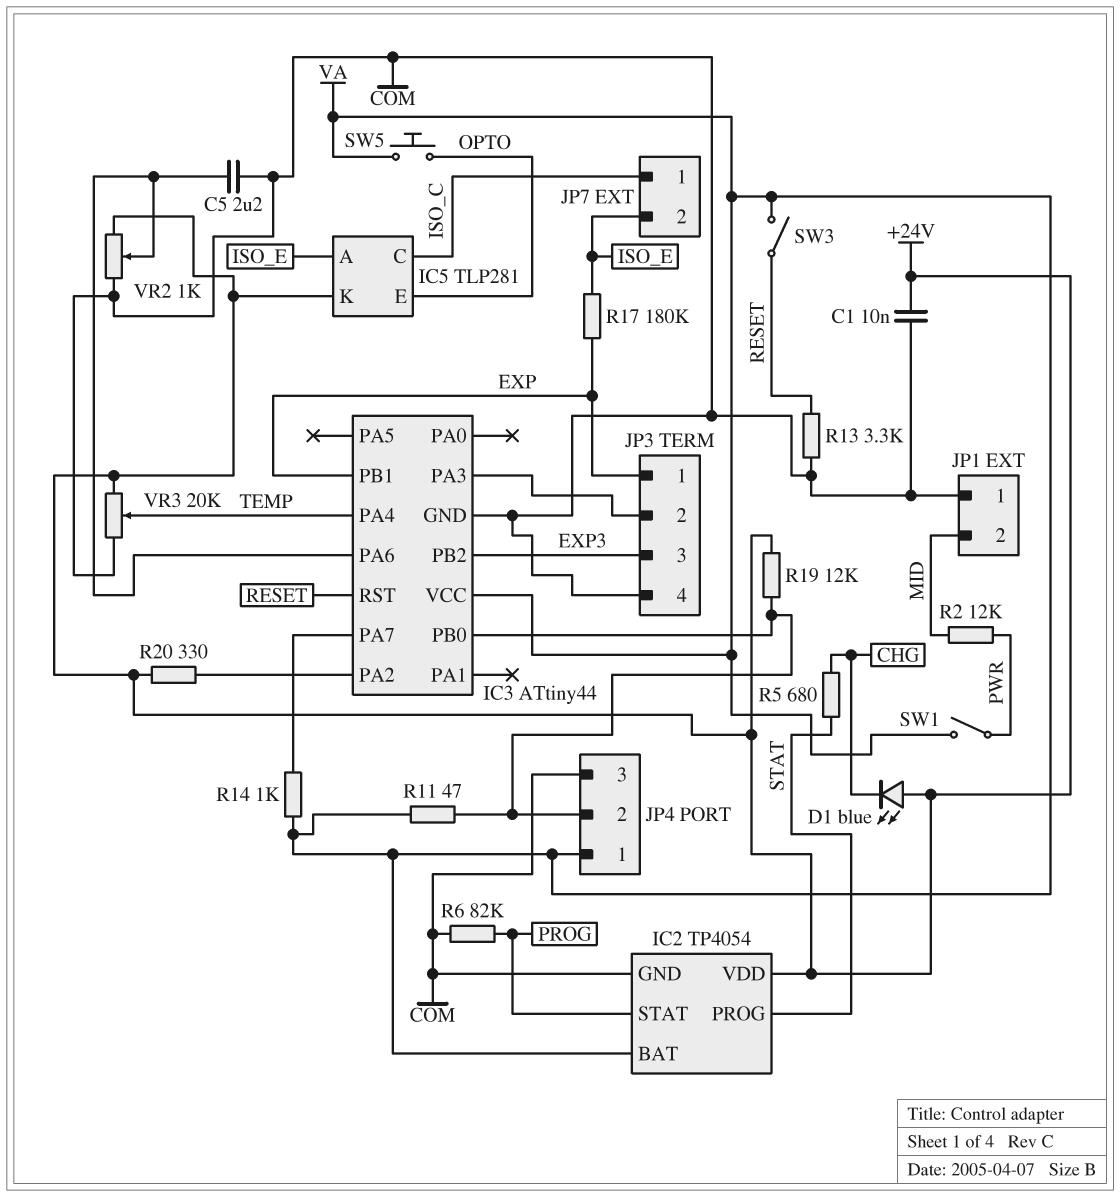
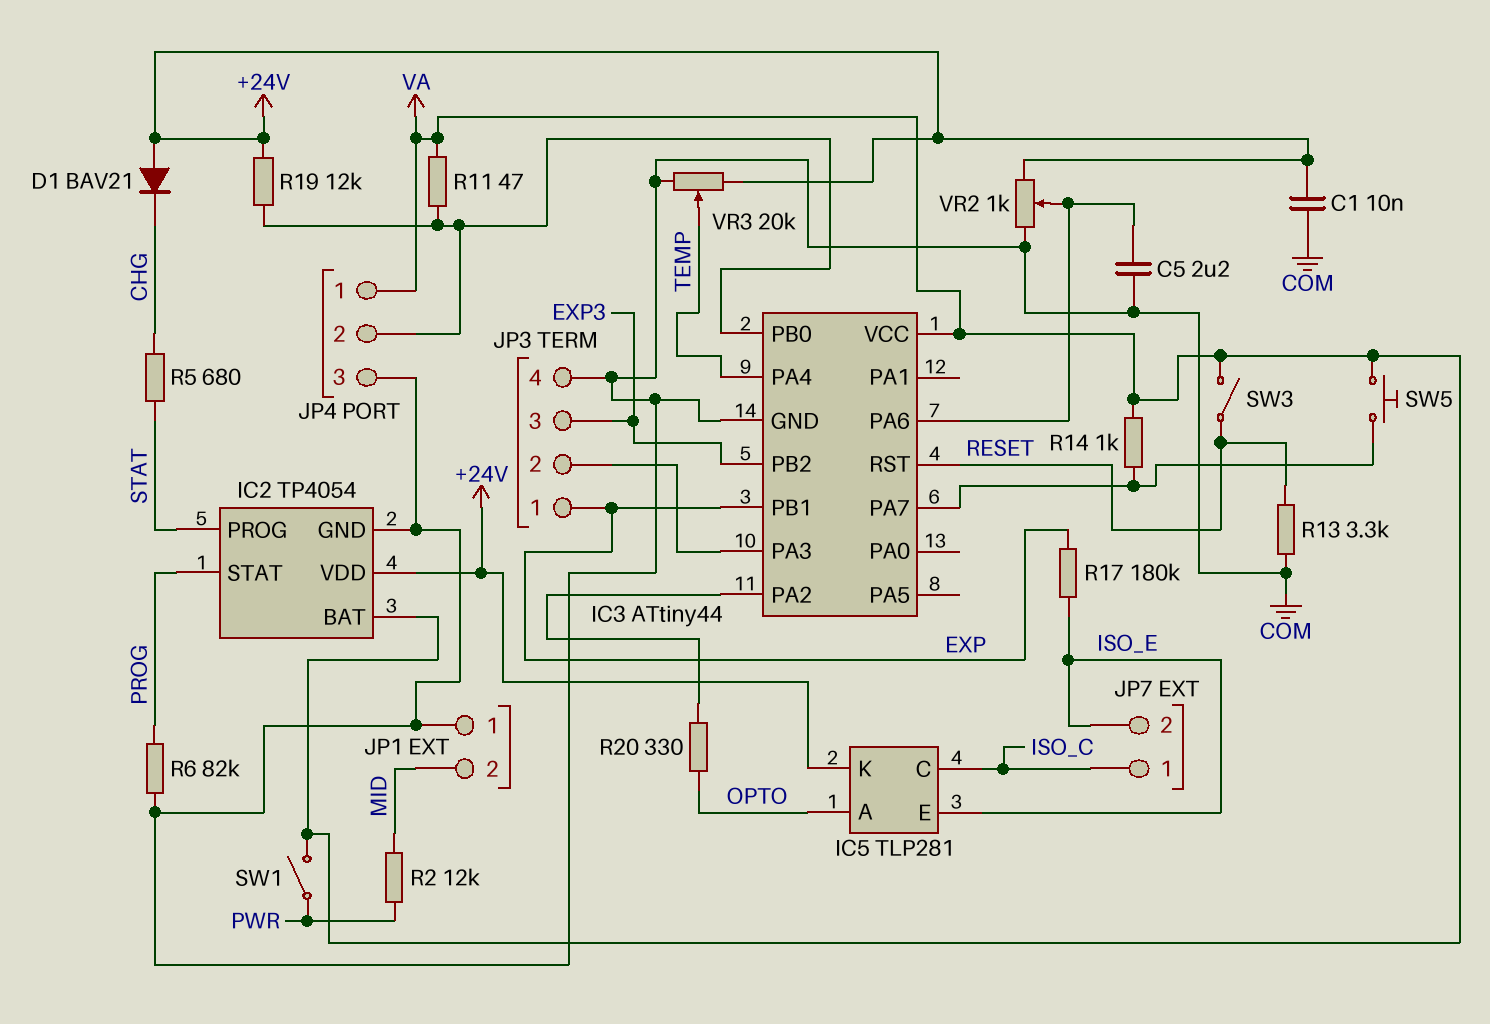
D1: LED blue (A +24V, K CHG) -> diode BAV21 (A +24V, K CHG)
IC5 pin A: ISO_E -> OPTO
IC5 pin E: OPTO -> ISO_E
R20: 330 (+24V, IC3/PA2) -> 330 (IC3/PA2, OPTO)
SW5: button (OPTO, VA) -> button (IC3/PA7, VA)

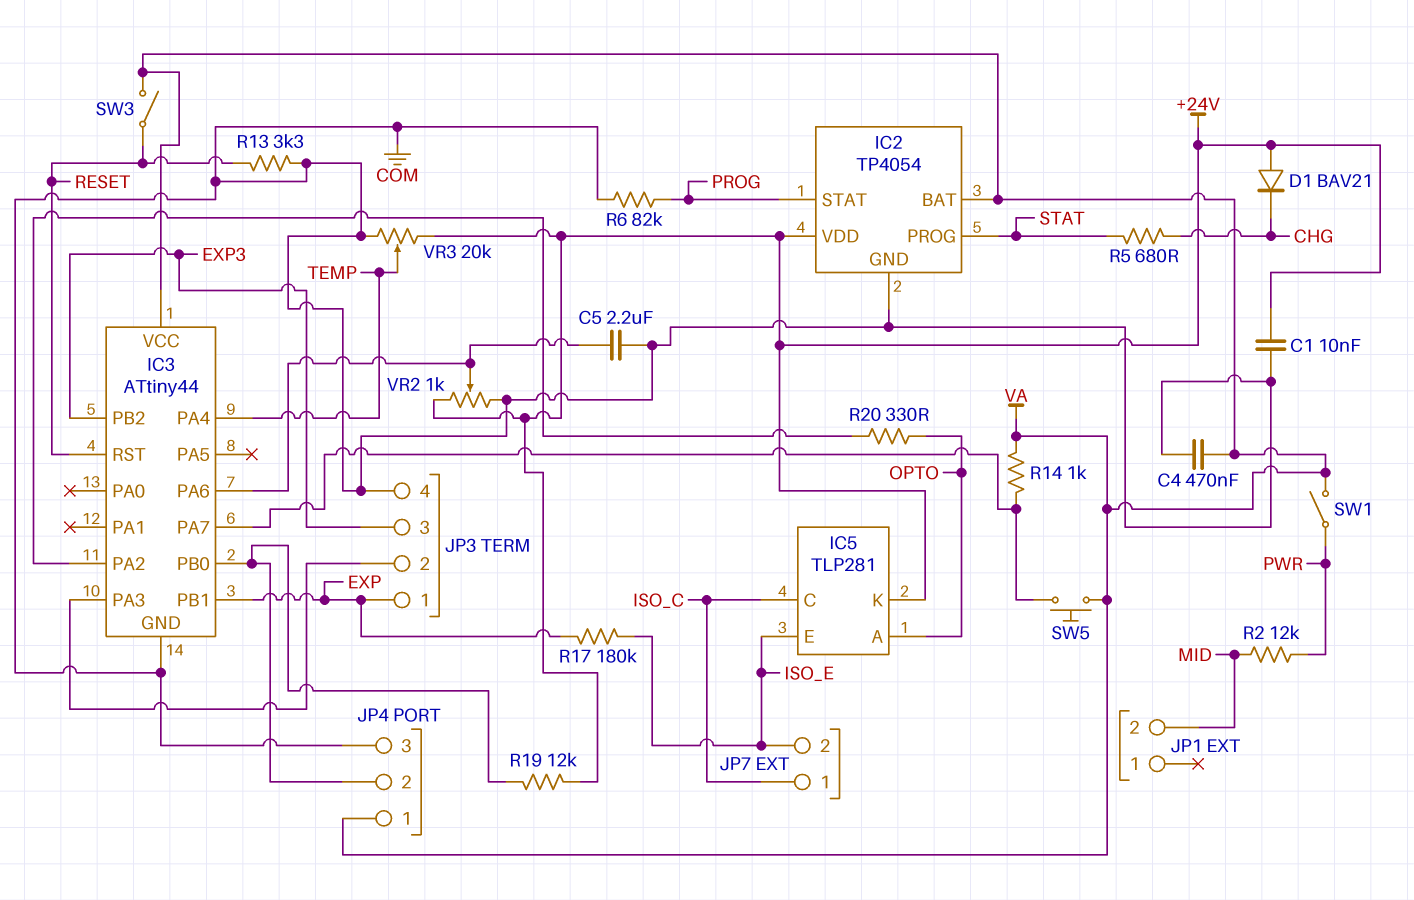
C4: none -> 470nF (COM, VA)
JP1 pin 1: COM -> none
R11: 47 (IC3/PB0, VA) -> none

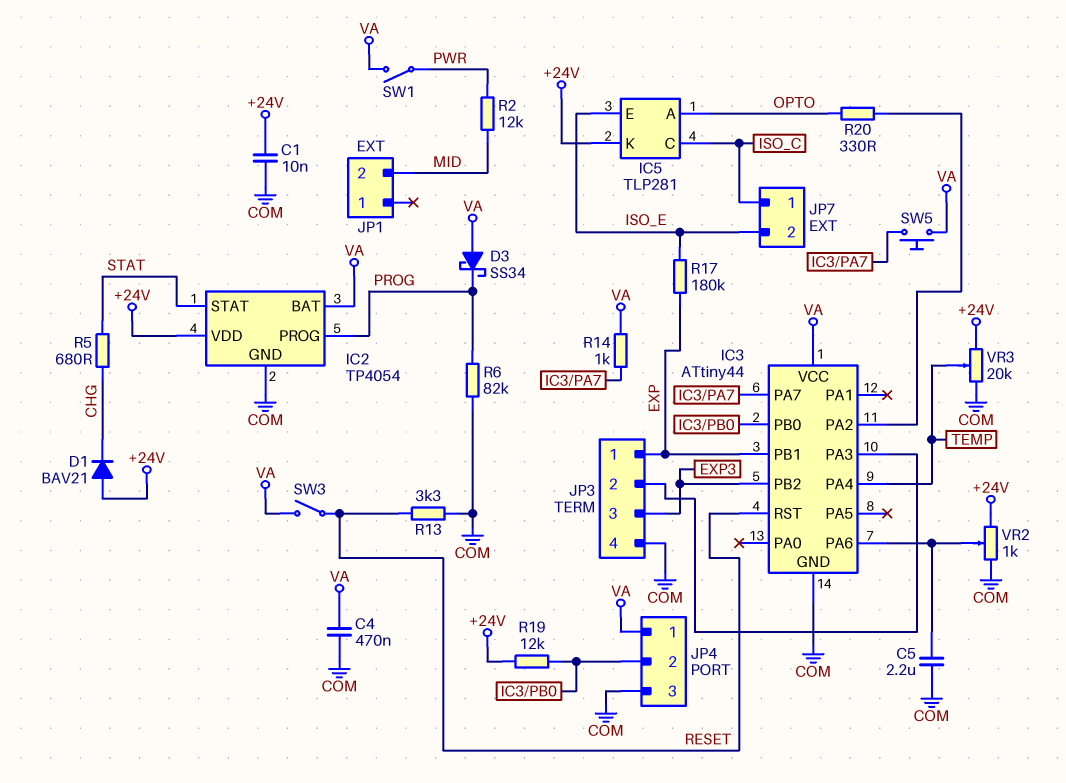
D3: none -> schottky SS34 (A VA, K PROG)
IC2 pin PROG: STAT -> PROG
IC2 pin STAT: PROG -> STAT

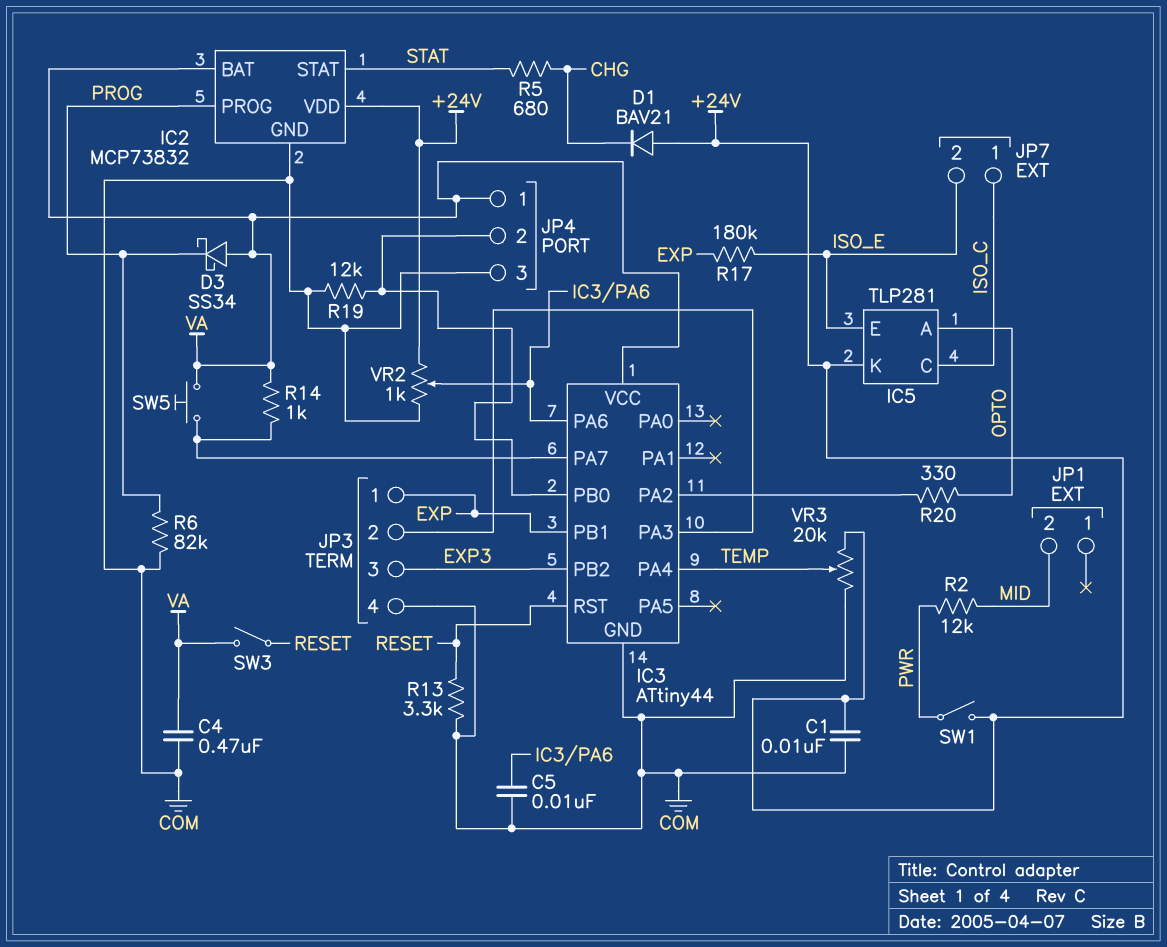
C5: 2.2uF (COM, IC3/PA6) -> 10nF (COM, IC3/PA6)
IC2: TP4054 -> MCP73832
R19: 12k (+24V, IC3/PB0) -> 12k (COM, IC3/PB0)
SW1: switch (PWR, VA) -> switch (+24V, PWR)

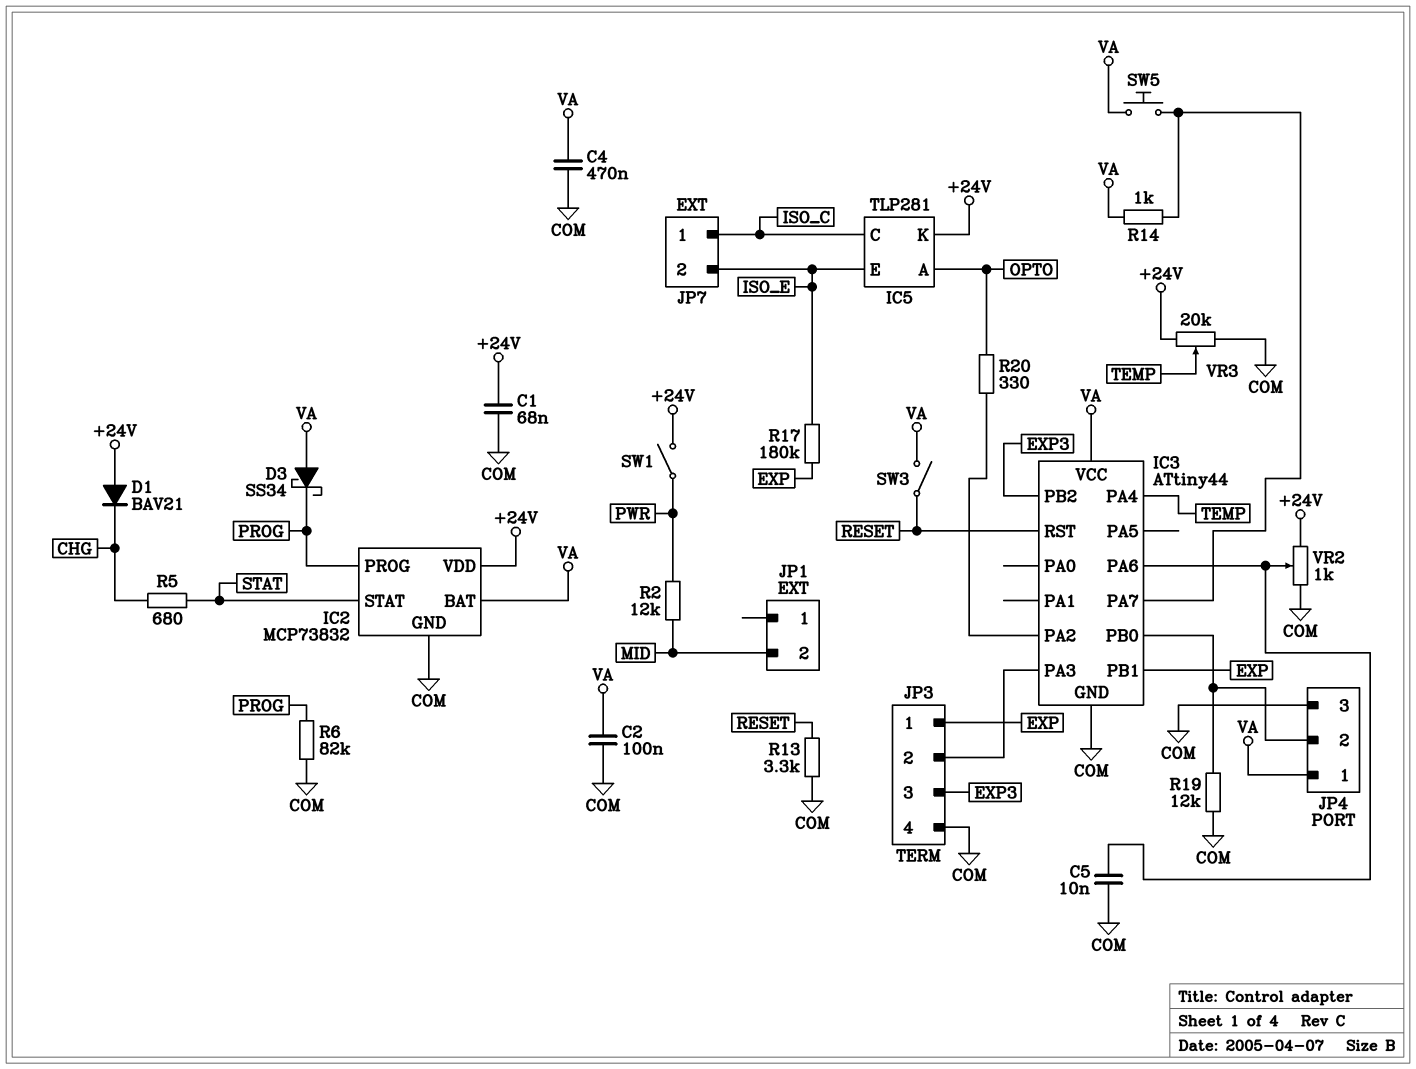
C1: 10nF (+24V, COM) -> 68nF (+24V, COM)
C2: none -> 100nF (COM, VA)

